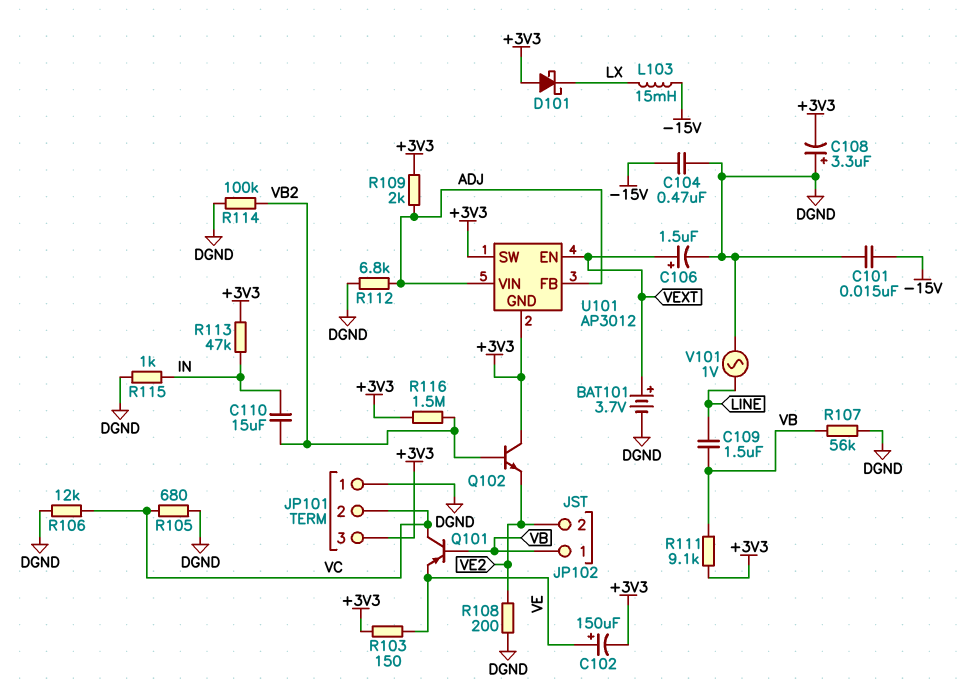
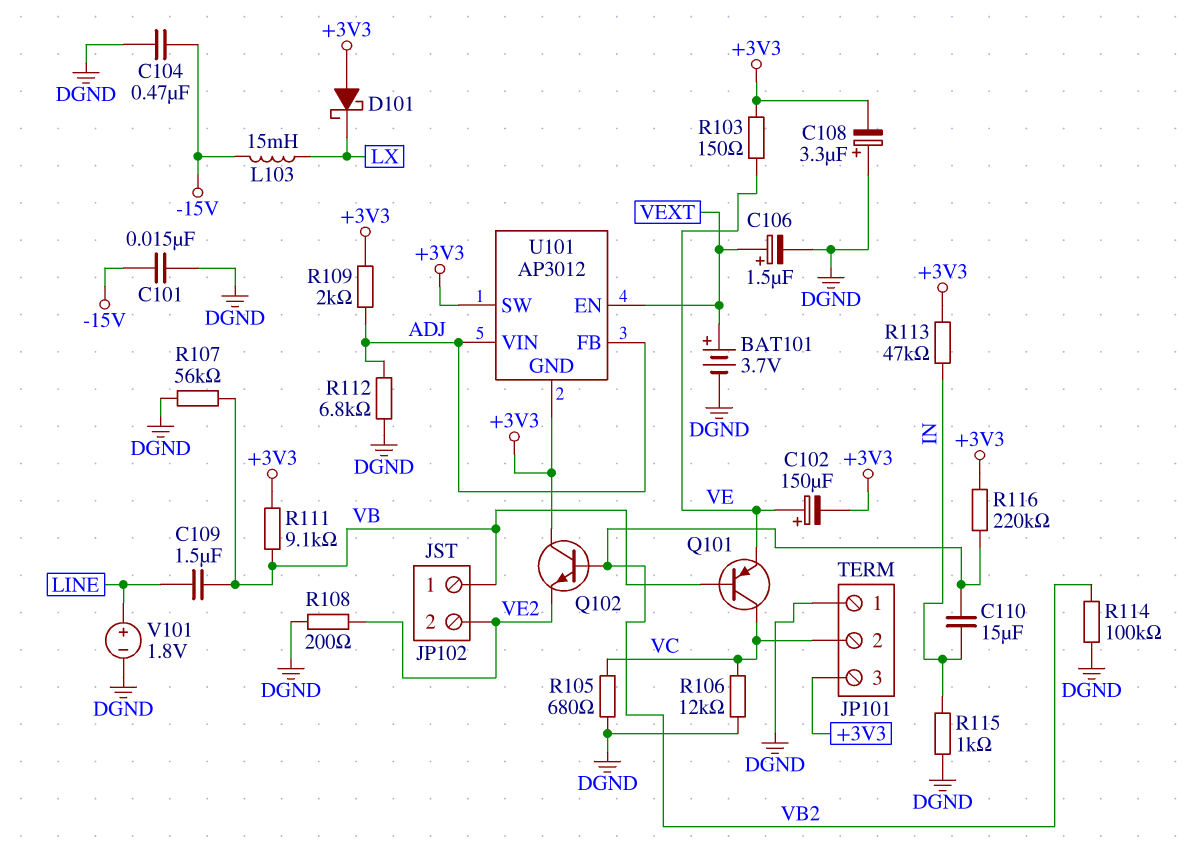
R116: 1.5M (+3V3, VB2) -> 220k (+3V3, VB2)
V101: AC 1V (DGND, LINE) -> 1.8V (plus LINE, minus DGND)

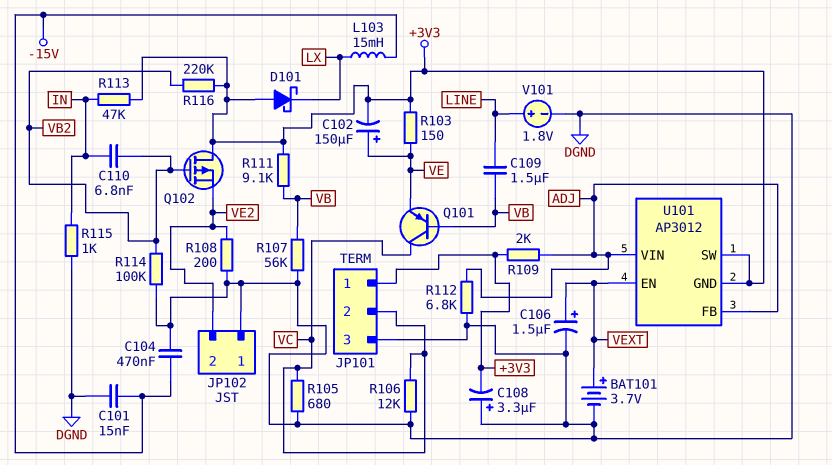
C110: 15uF (IN, VB2) -> 6.8nF (IN, VB2)
JP101 pin 1: DGND -> +3V3
JP101 pin 3: +3V3 -> DGND
JP102 pin 1: VB -> DGND
Q102: NPN (B VB2, C +3V3, E VE2) -> PMOS (G VB2, D +3V3, S VE2)

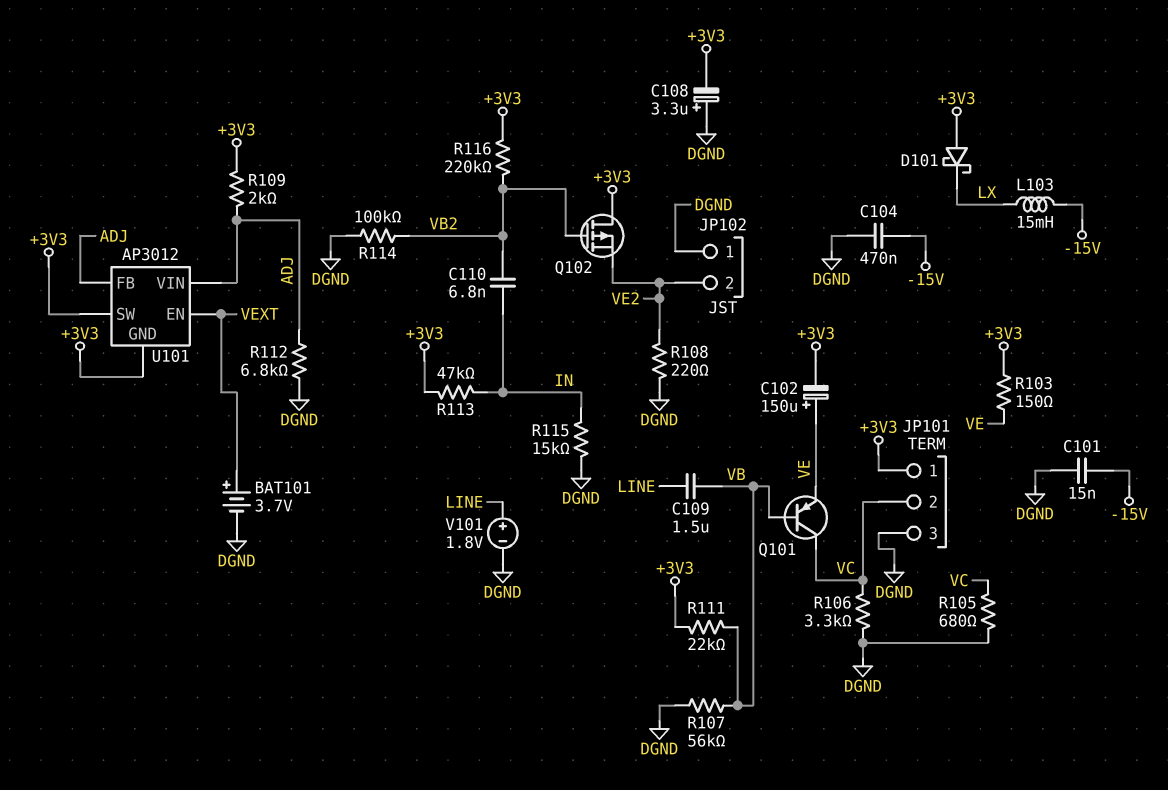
C106: 1.5uF (plus VEXT, minus DGND) -> none
R106: 12k (DGND, VC) -> 3.3k (DGND, VC)
R108: 200 (DGND, VE2) -> 220 (DGND, VE2)
R111: 9.1k (+3V3, VB) -> 22k (+3V3, VB)
R115: 1k (DGND, IN) -> 15k (DGND, IN)

